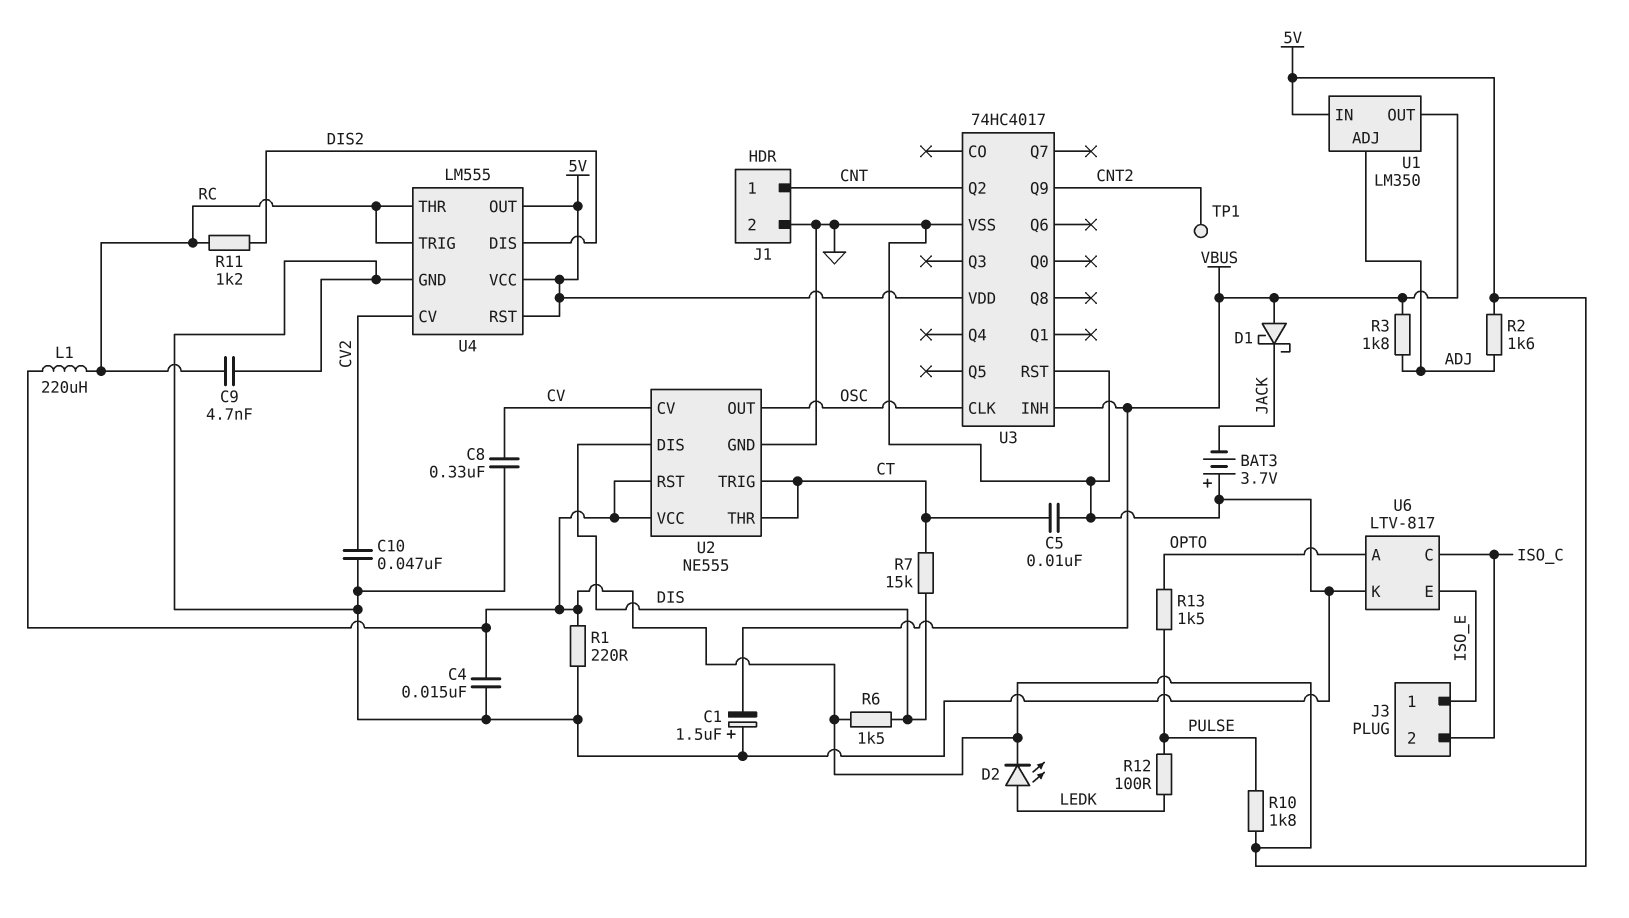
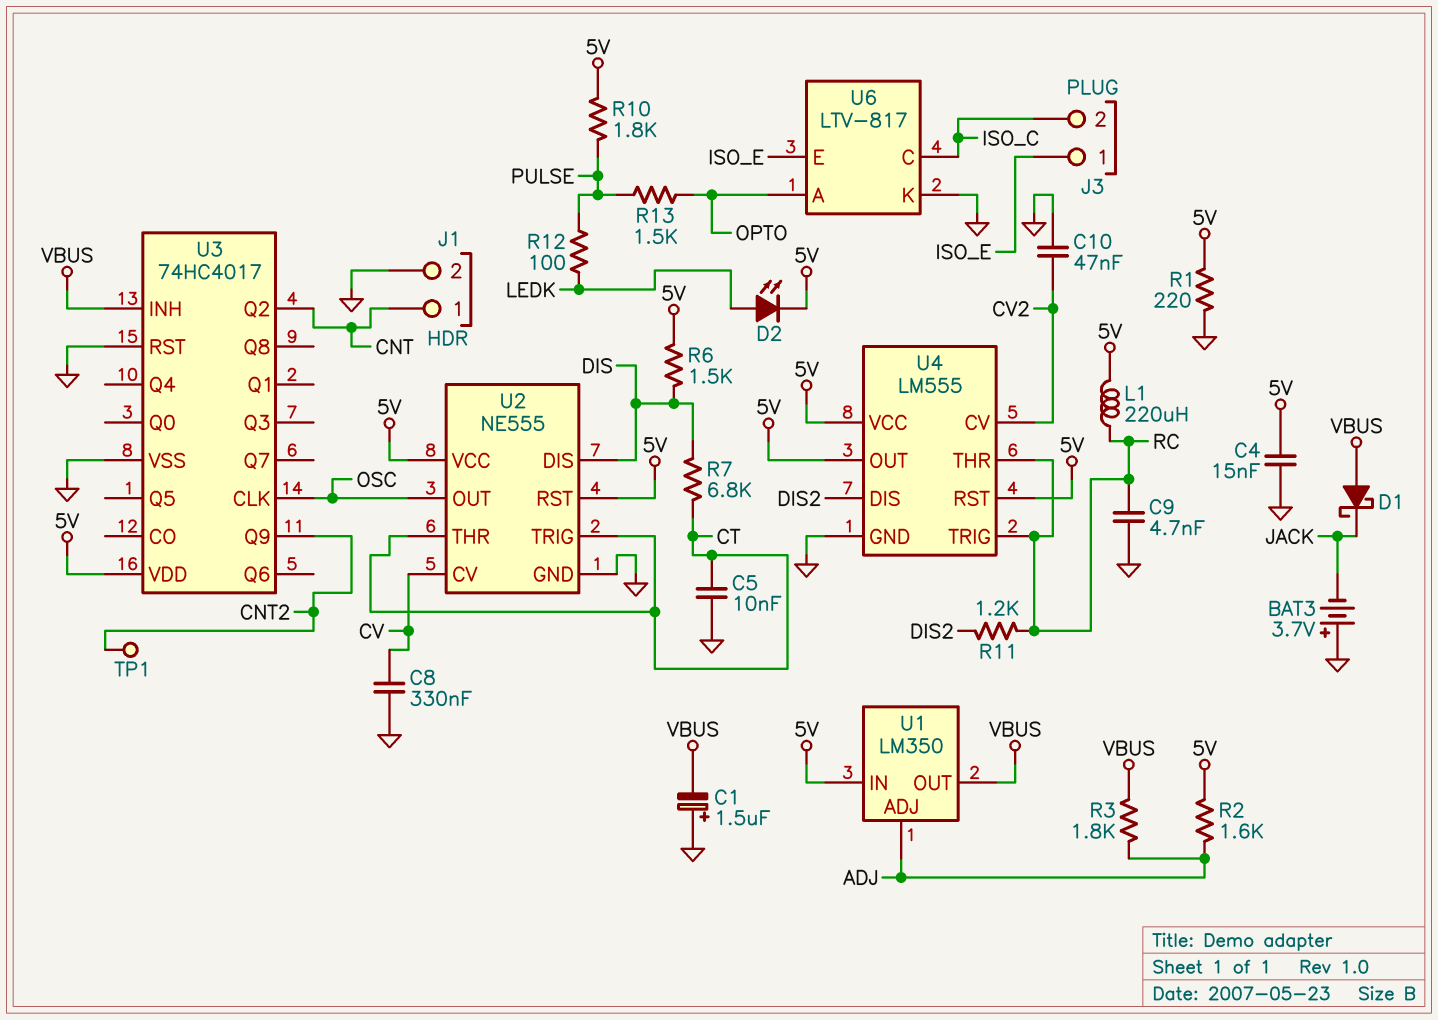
R7: 15k (CT, DIS) -> 6.8k (CT, DIS)

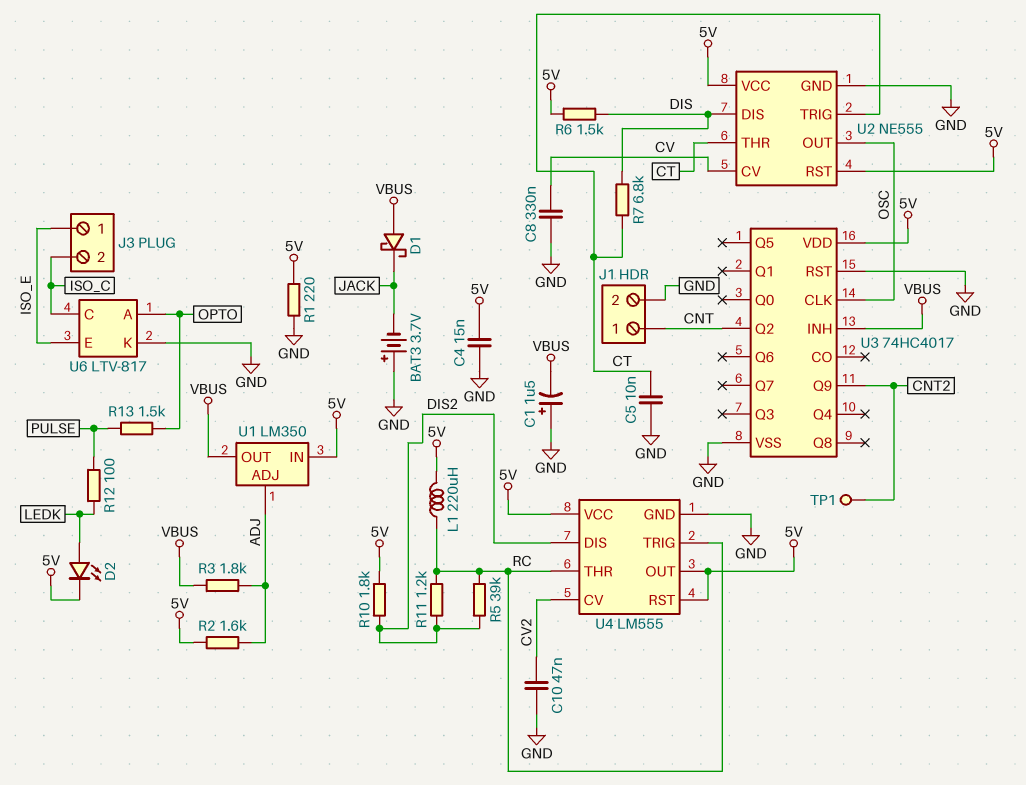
C9: 4.7nF (GND, RC) -> none
R5: none -> 39k (DIS2, RC)
R10: 1.8k (5V, PULSE) -> 1.8k (5V, DIS2)

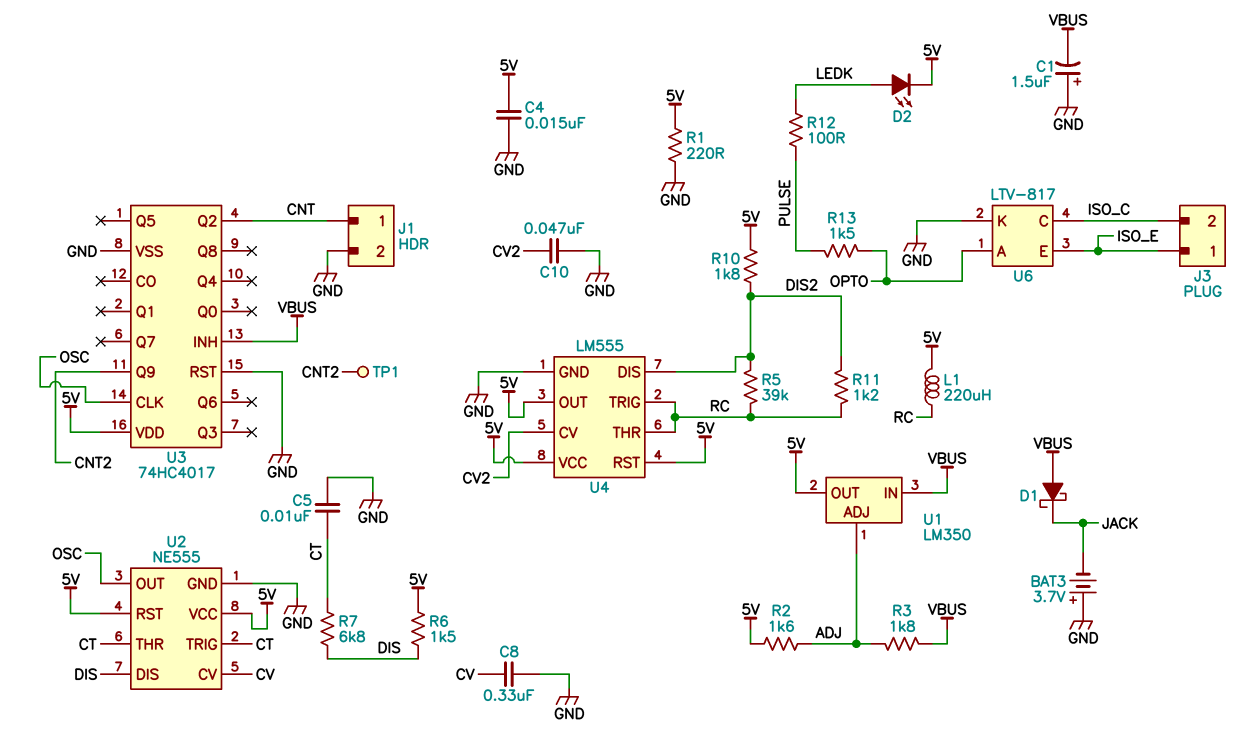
U1 pin IN: 5V -> VBUS
U1 pin OUT: VBUS -> 5V

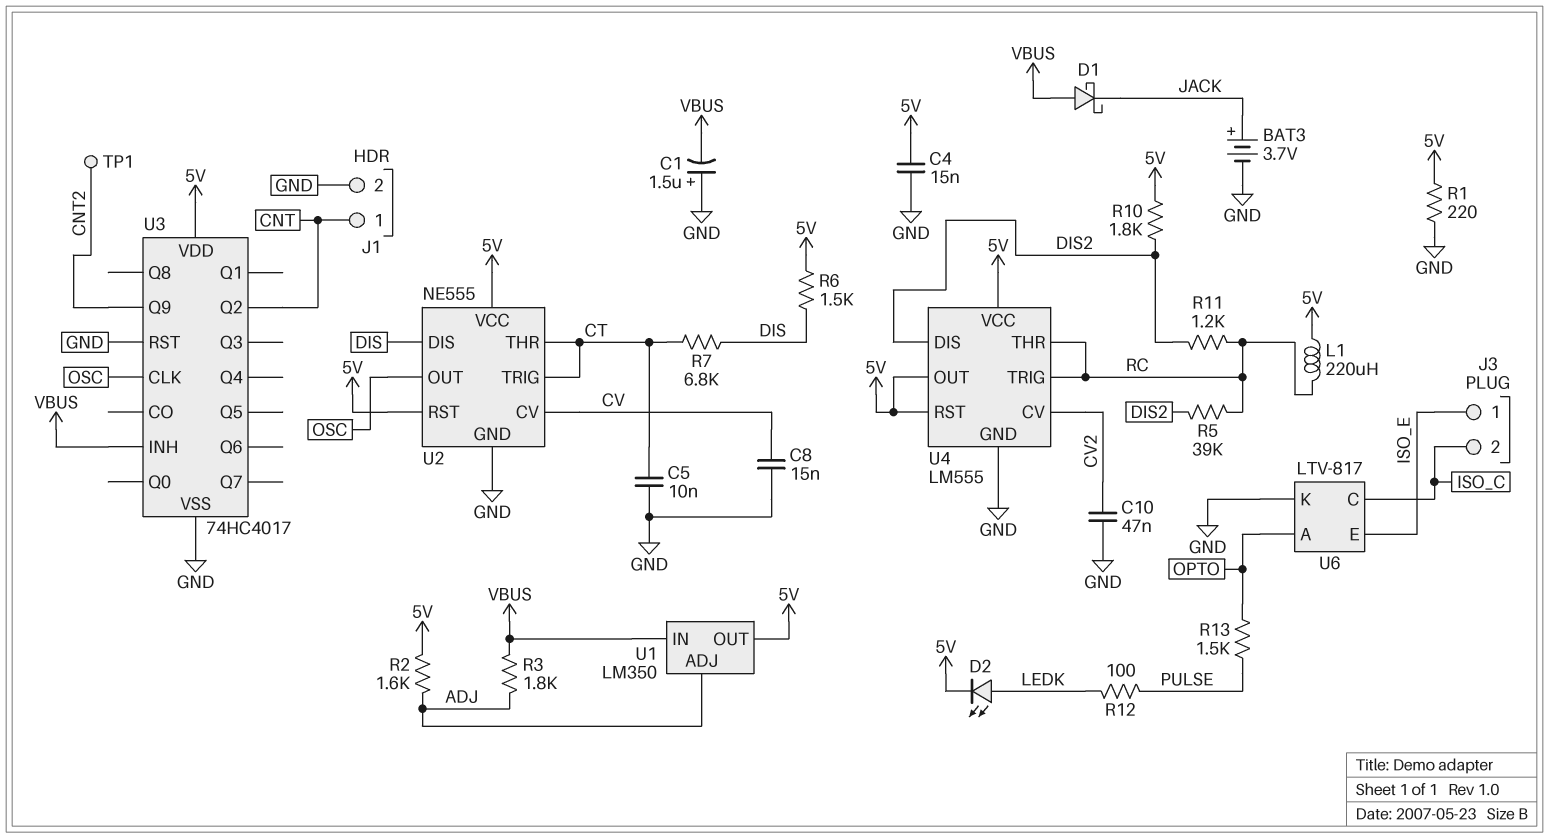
BAT3: 3.7V (plus GND, minus JACK) -> 3.7V (plus JACK, minus GND)
C8: 330nF (CV, GND) -> 15nF (CV, GND)

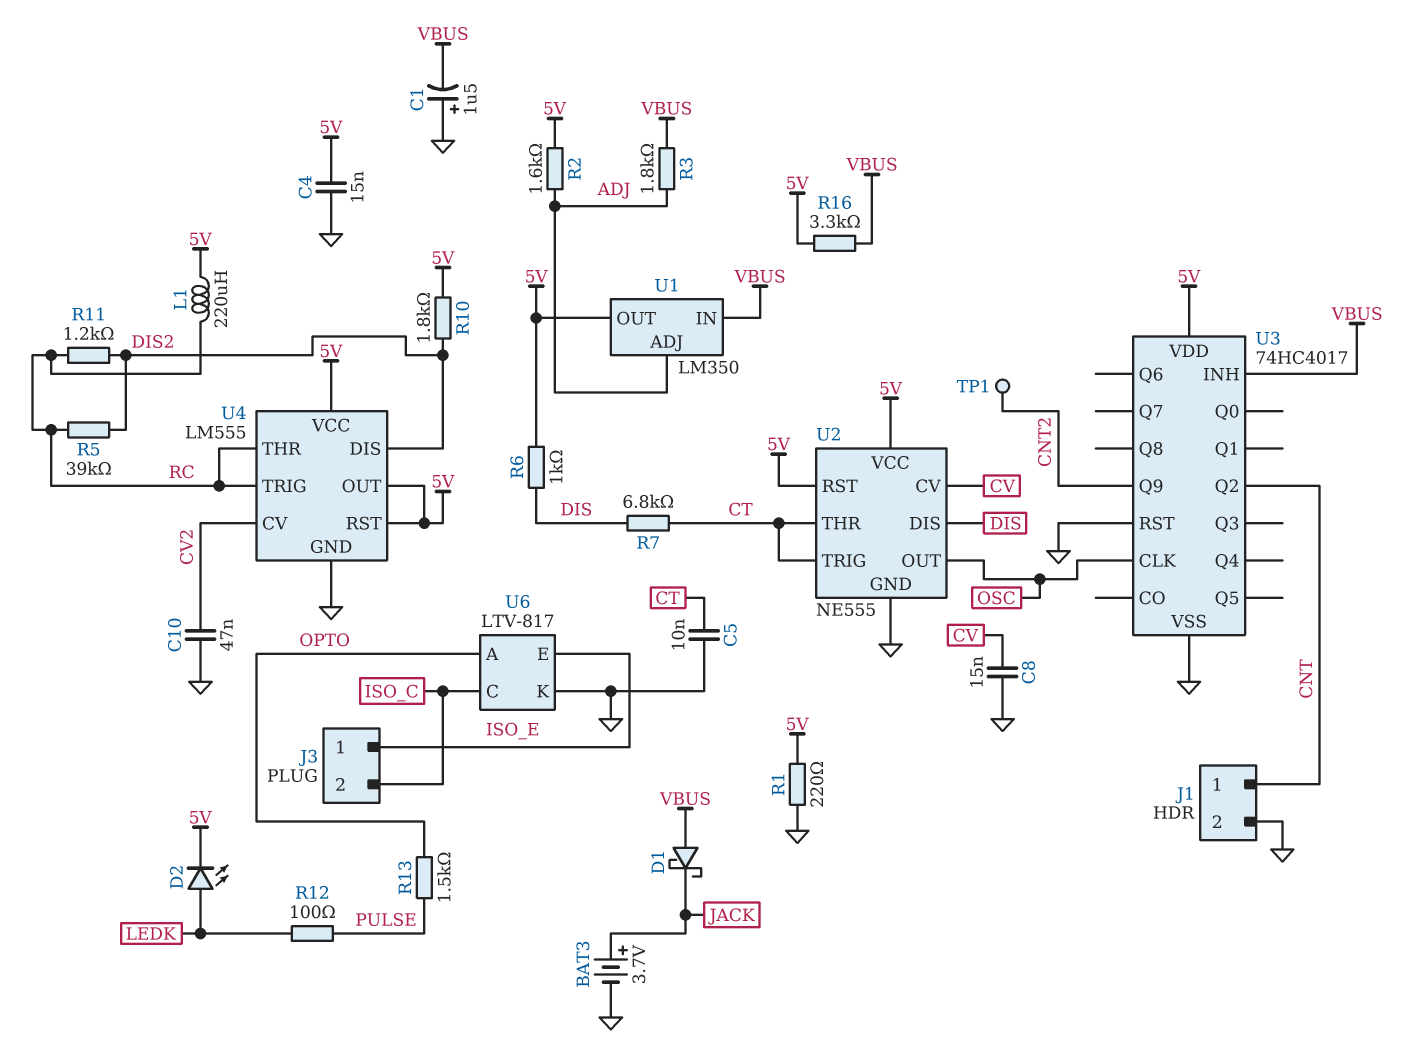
R6: 1.5k (5V, DIS) -> 1k (5V, DIS)
R16: none -> 3.3k (5V, VBUS)

